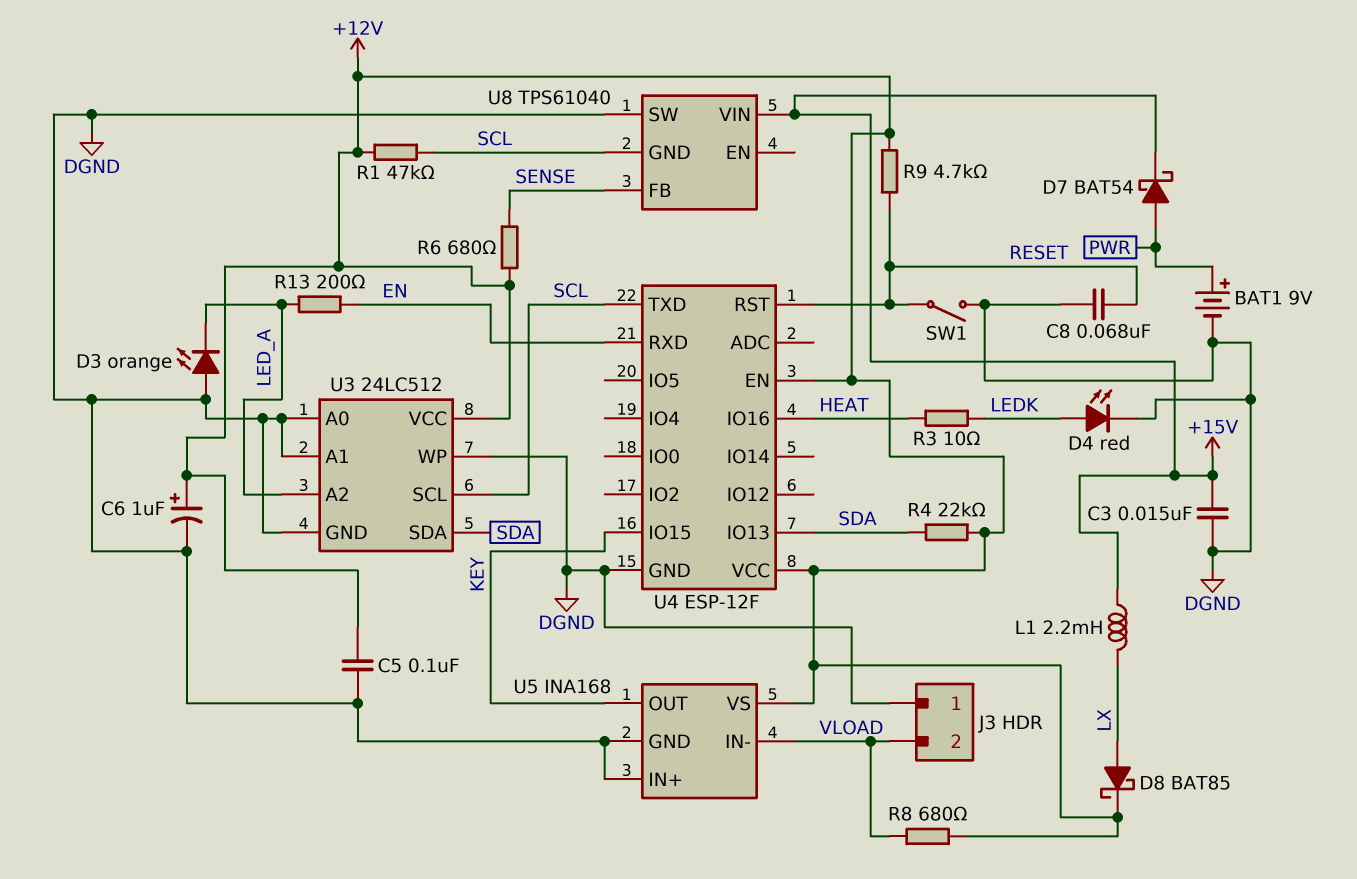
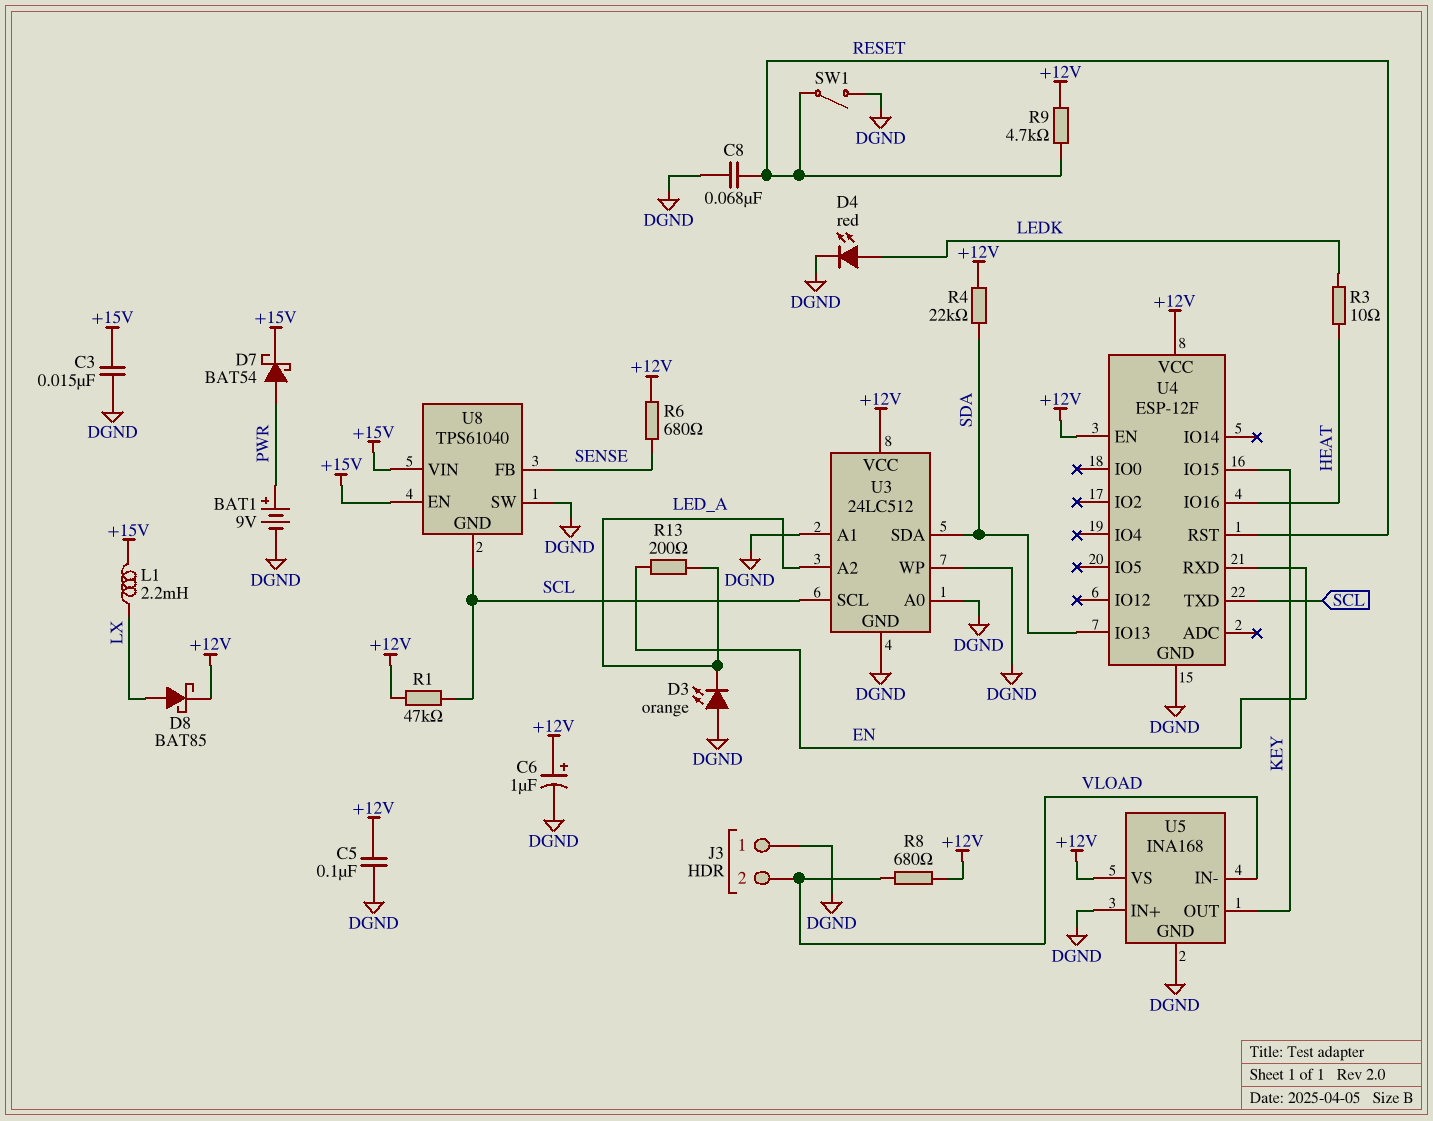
U8 pin EN: none -> +15V

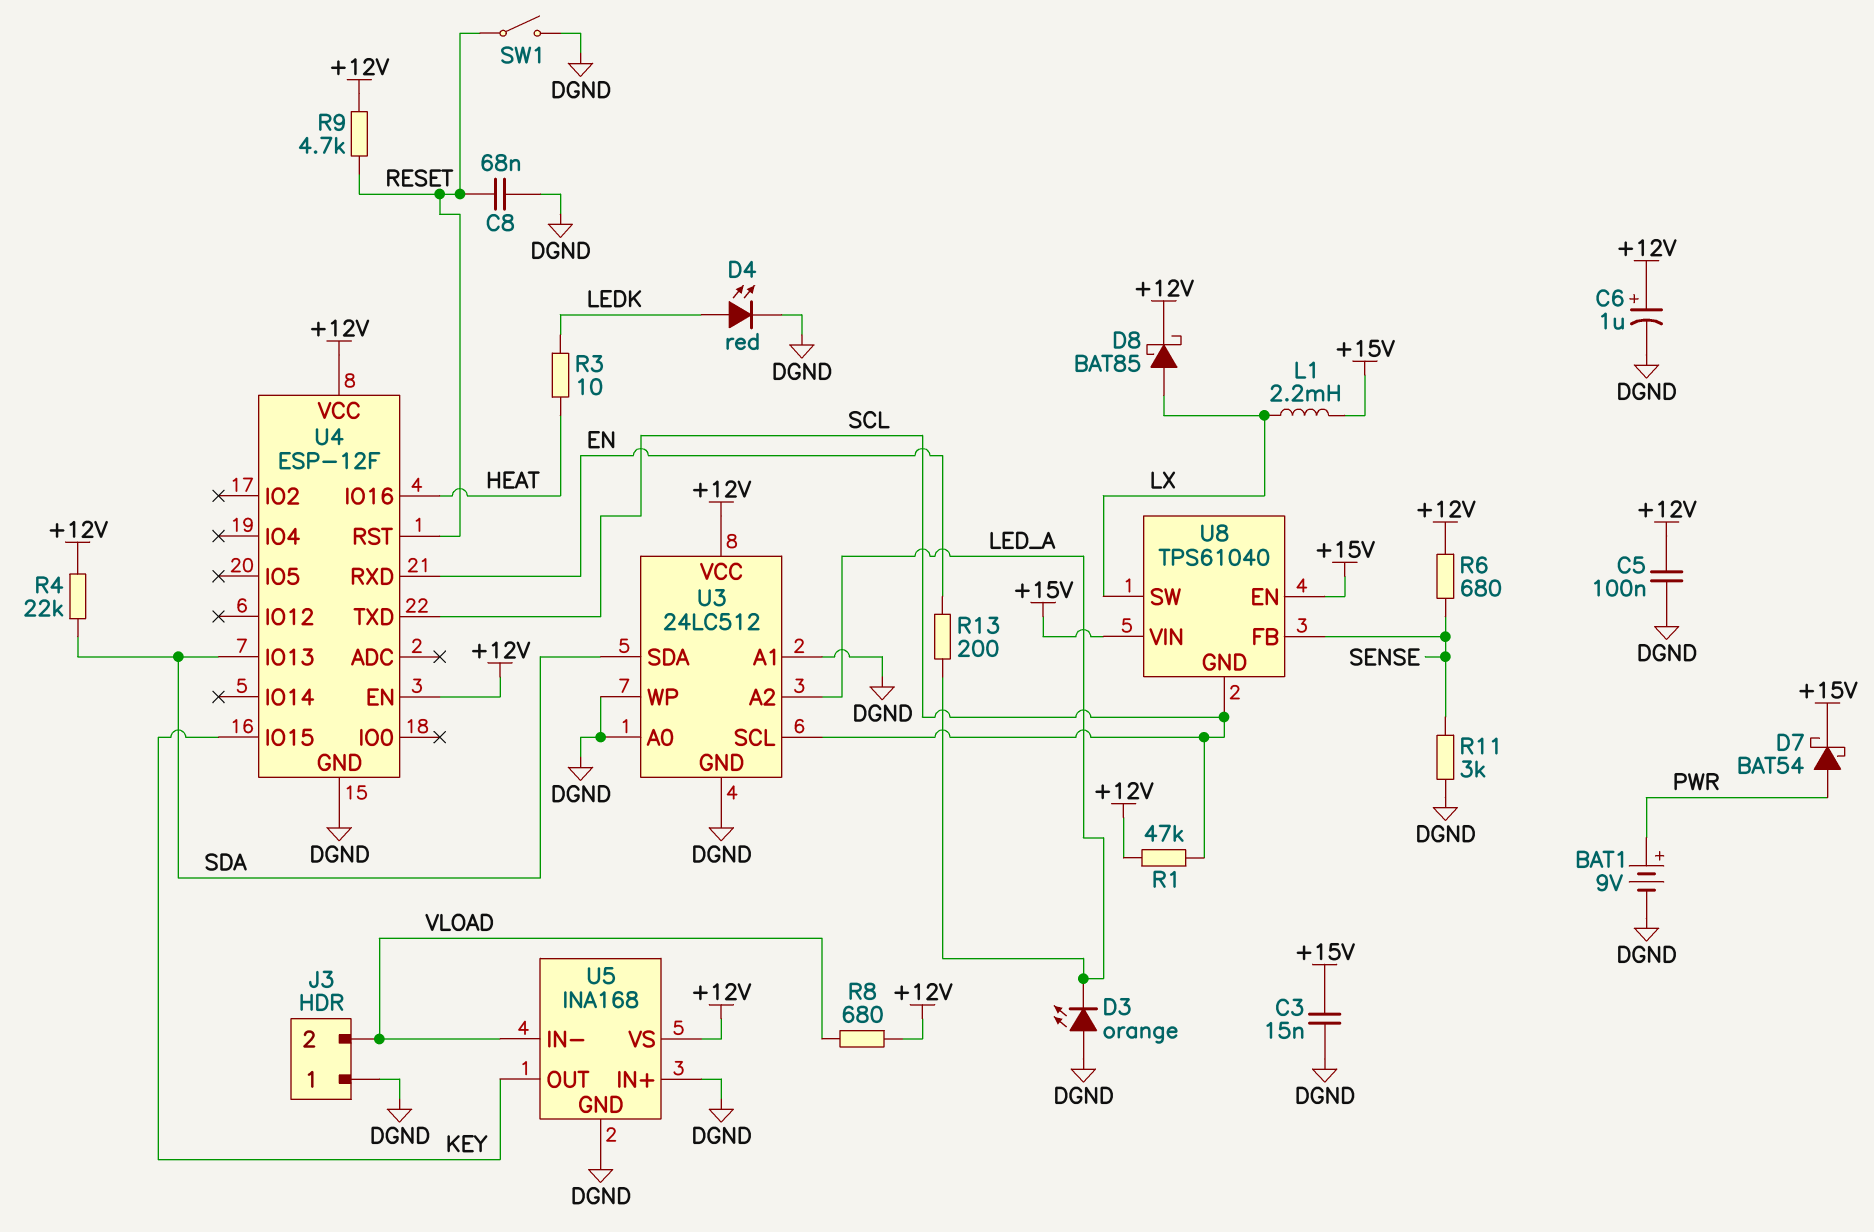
R11: none -> 3k (DGND, SENSE)
U8 pin SW: DGND -> LX

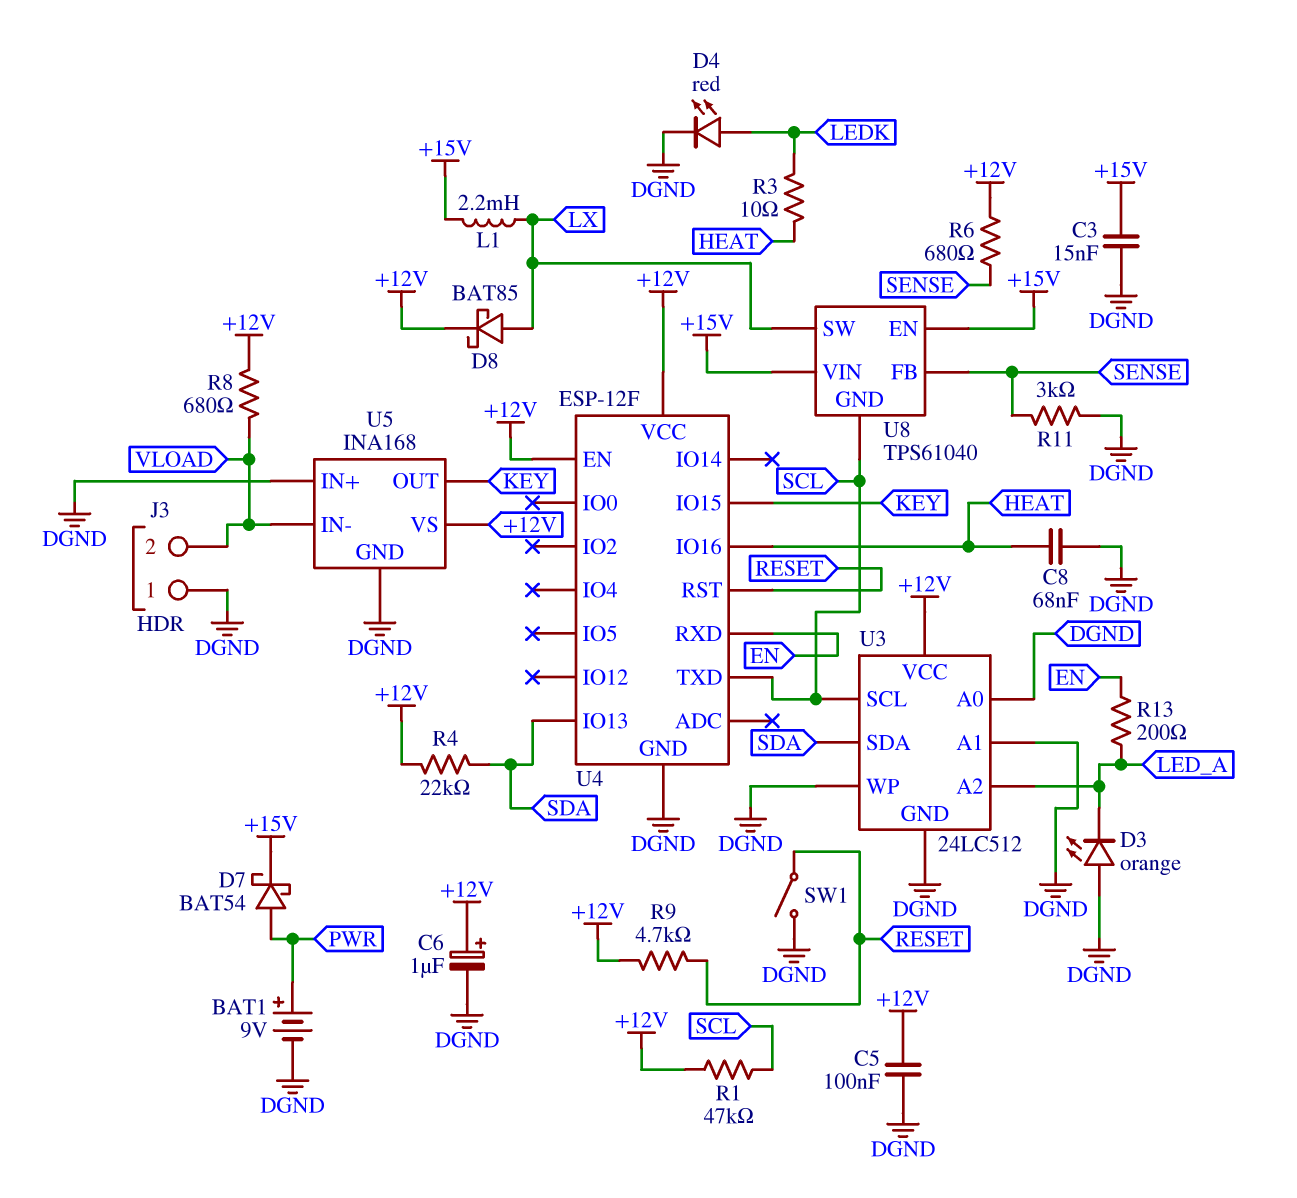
C8: 68nF (DGND, RESET) -> 68nF (DGND, HEAT)

